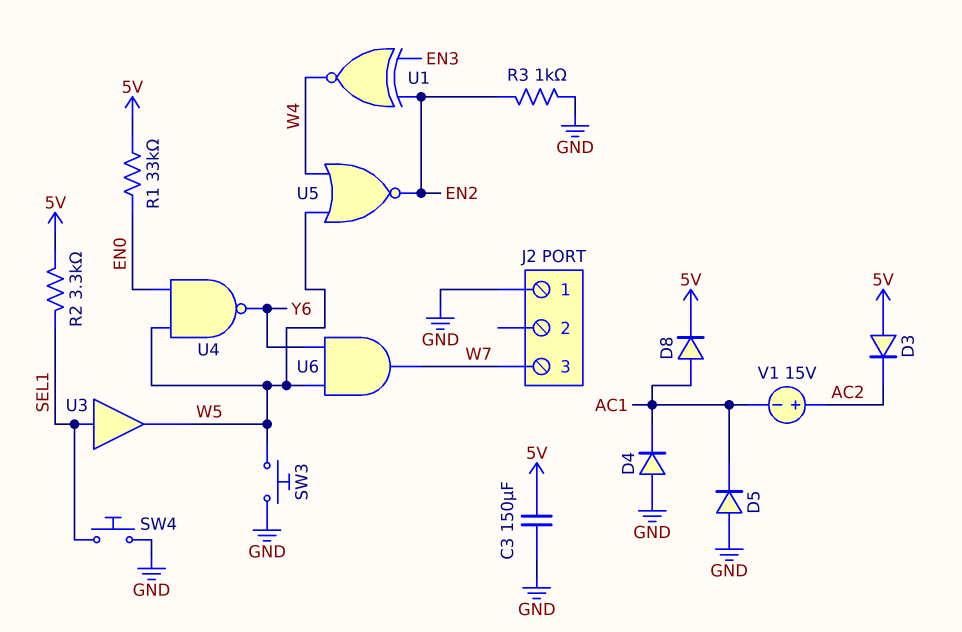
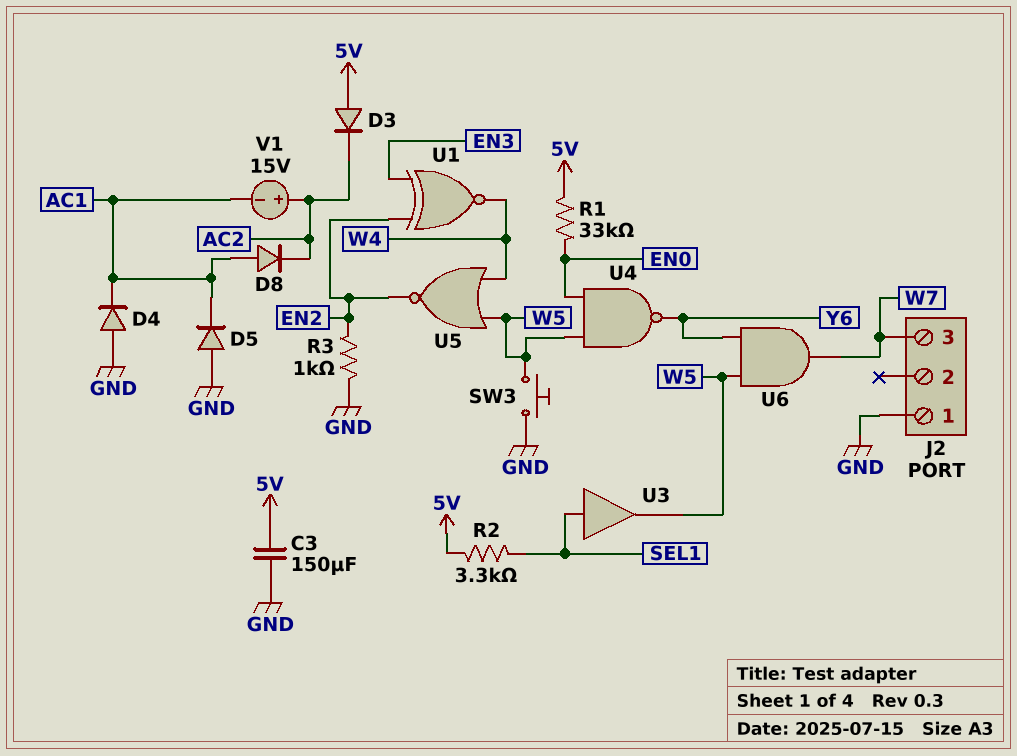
D8: diode (A AC1, K 5V) -> diode (A AC1, K AC2)
SW4: button (GND, SEL1) -> none

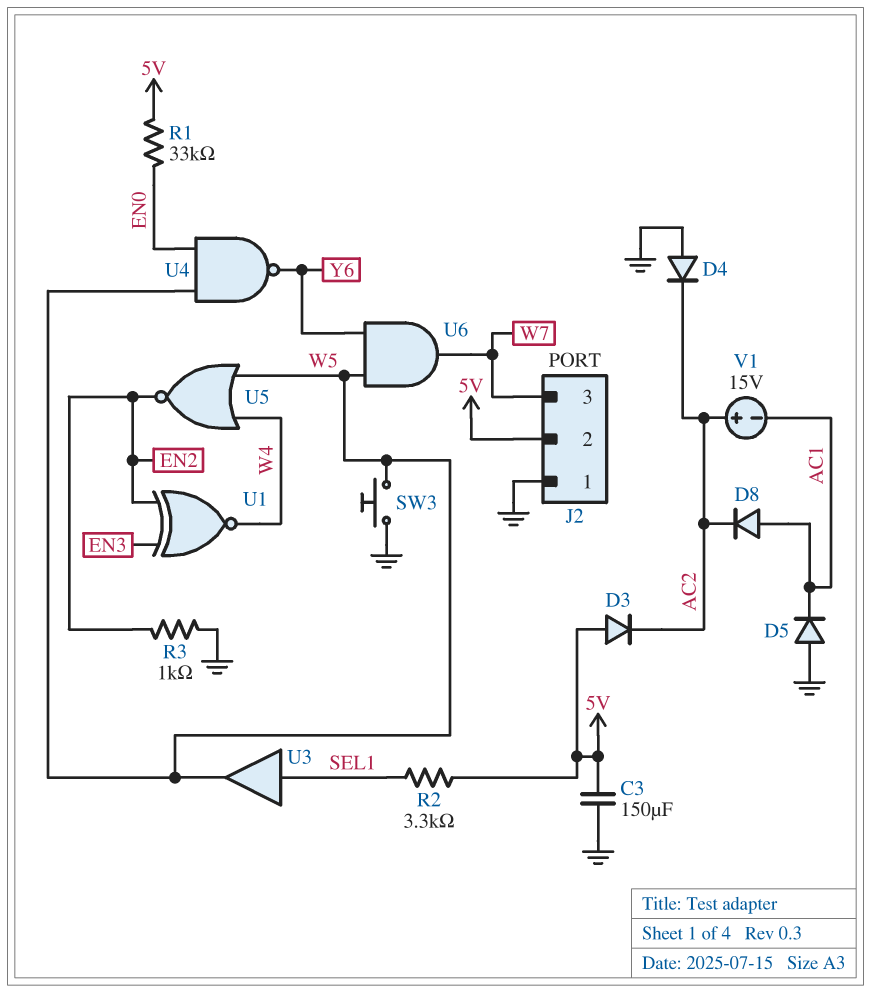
D4: diode (A GND, K AC1) -> diode (A GND, K AC2)
J2 pin 2: none -> 5V

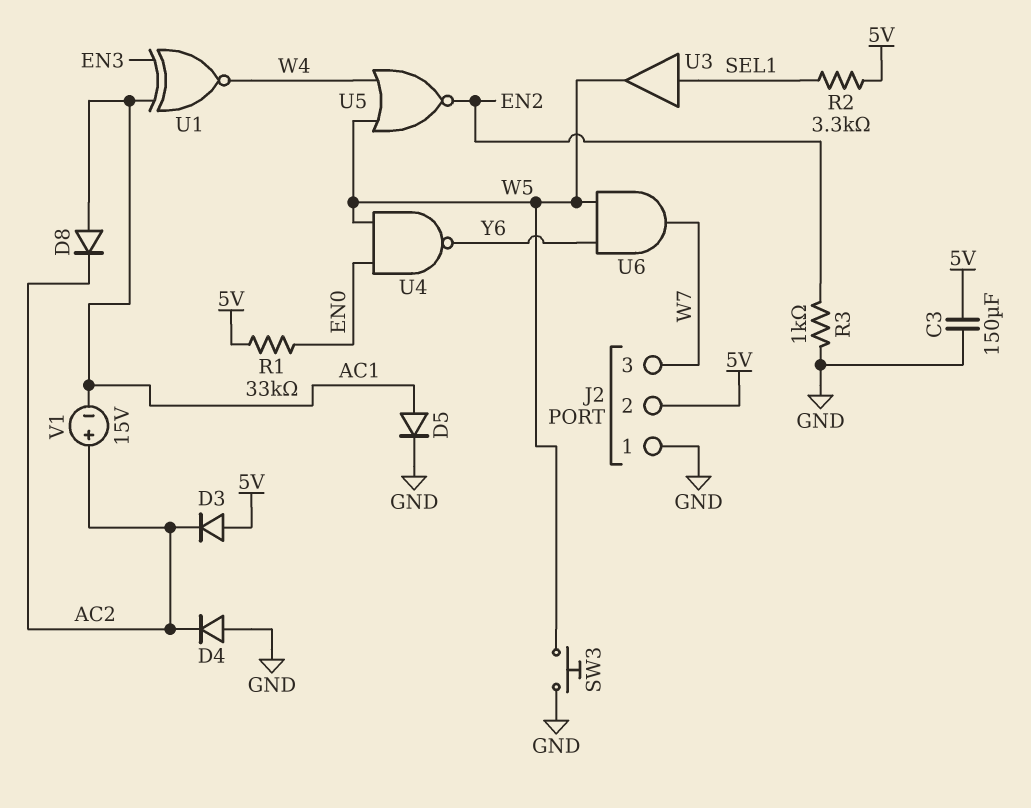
D5: diode (A GND, K AC1) -> diode (A AC1, K GND)
U1: XNOR (in EN2, in EN3, out W4) -> XNOR (in AC1, in EN3, out W4)

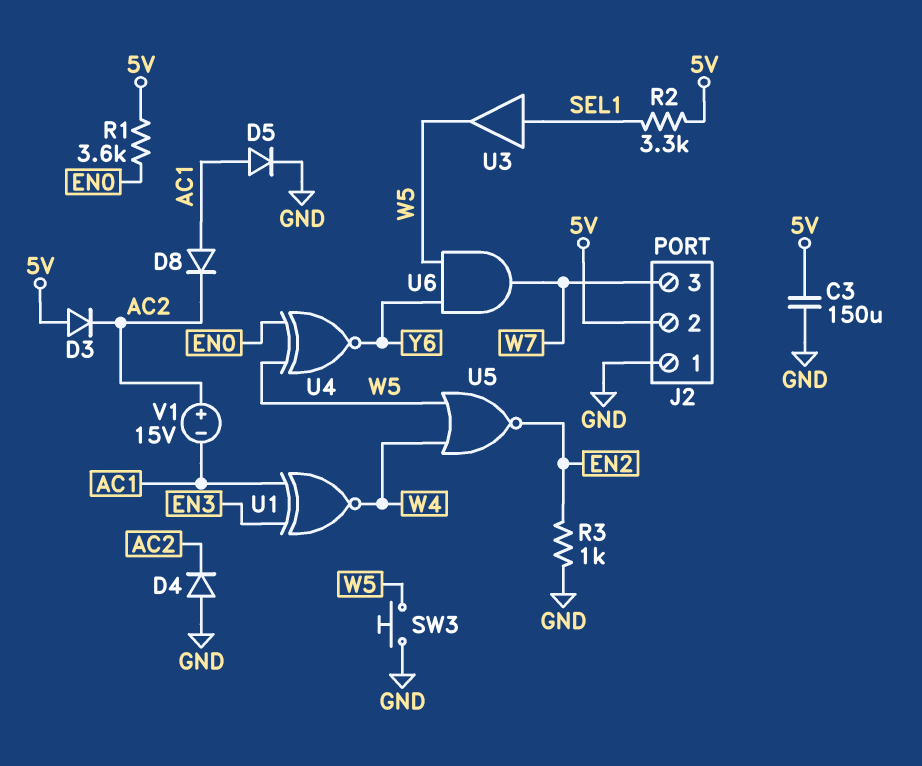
R1: 33k (5V, EN0) -> 3.6k (5V, EN0)
U4: NAND (in EN0, in W5, out Y6) -> XNOR (in EN0, in W5, out Y6)

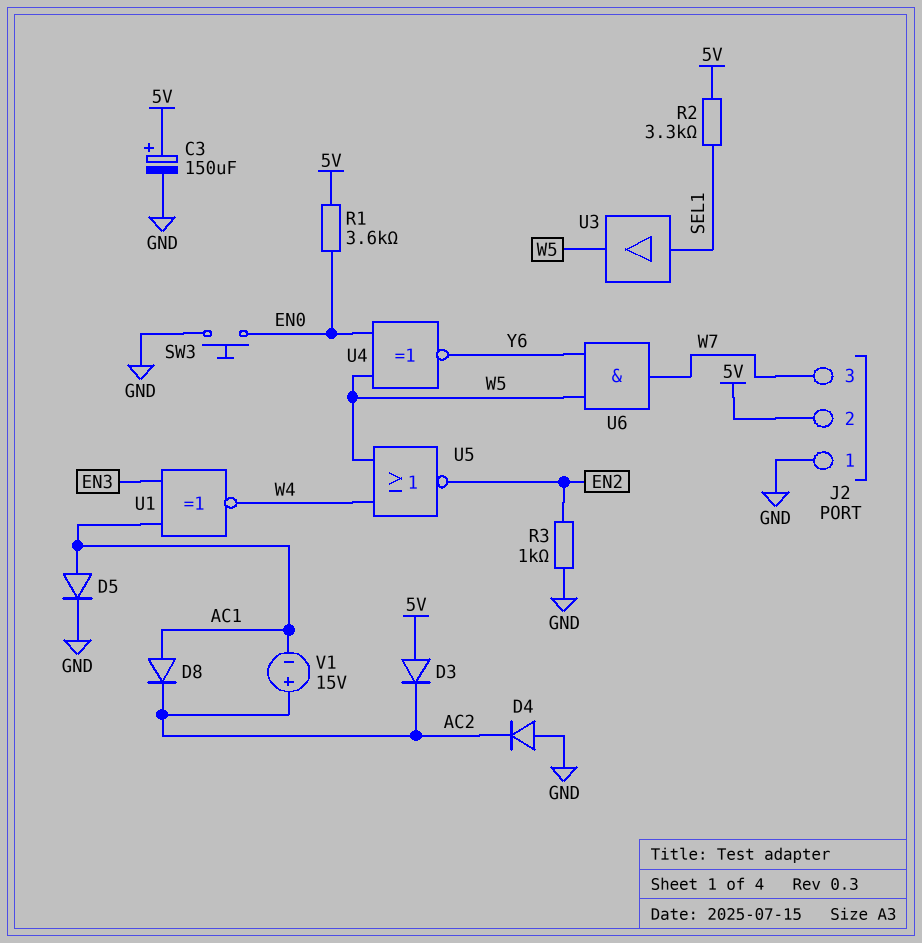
C3: 150uF (5V, GND) -> 150uF (plus 5V, minus GND)
SW3: button (GND, W5) -> button (EN0, GND)

